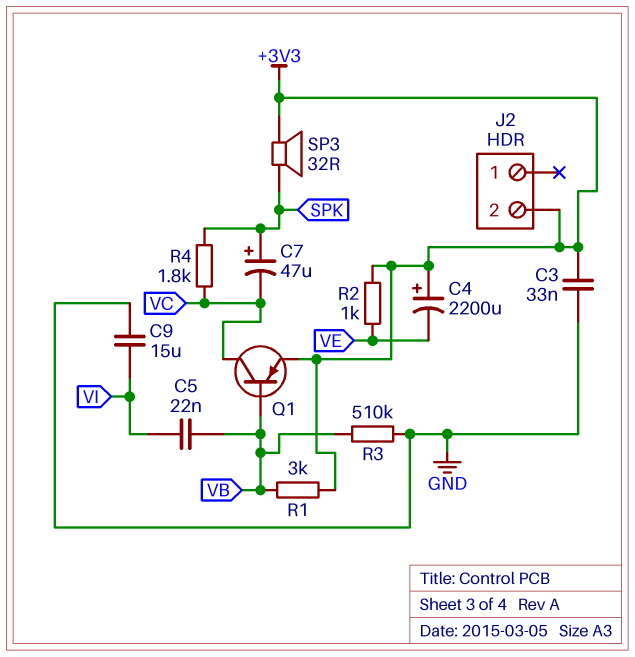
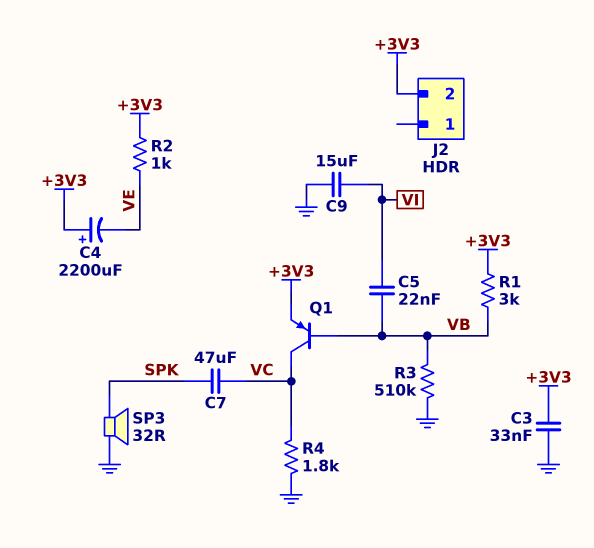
C7: 47uF (plus SPK, minus VC) -> 47uF (SPK, VC)
R4: 1.8k (SPK, VC) -> 1.8k (GND, VC)
SP3: speaker 32R (+3V3, SPK) -> speaker 32R (GND, SPK)

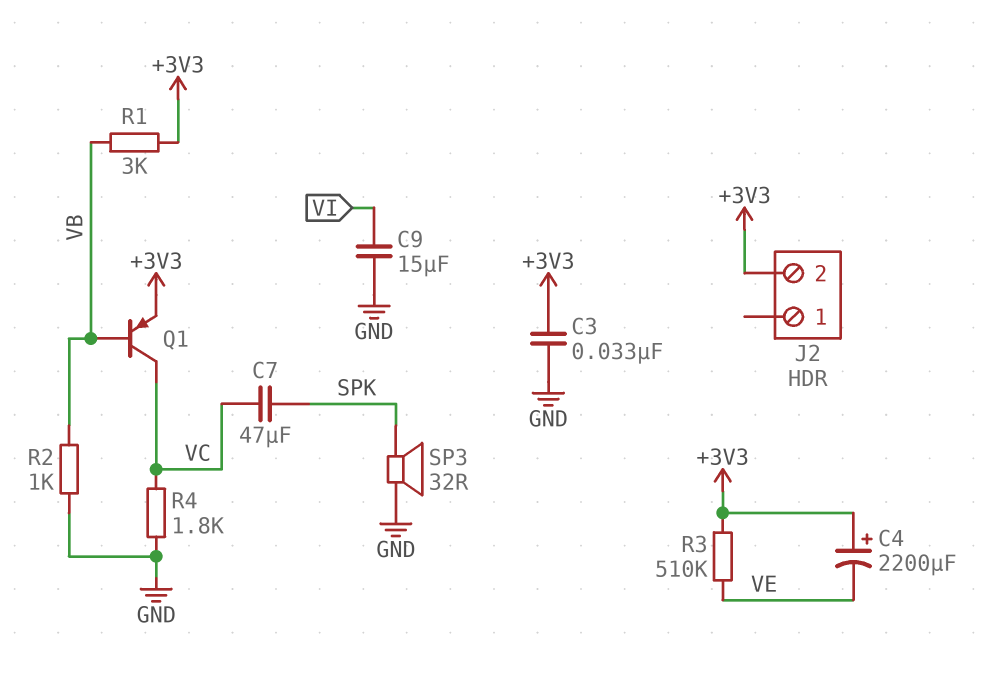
C5: 22nF (VB, VI) -> none
R2: 1k (+3V3, VE) -> 1k (GND, VB)
R3: 510k (GND, VB) -> 510k (+3V3, VE)

